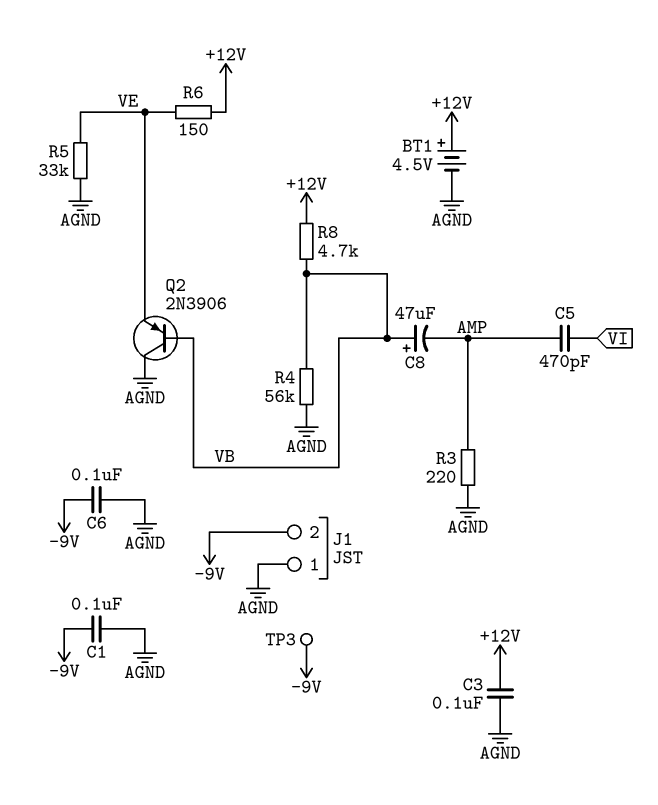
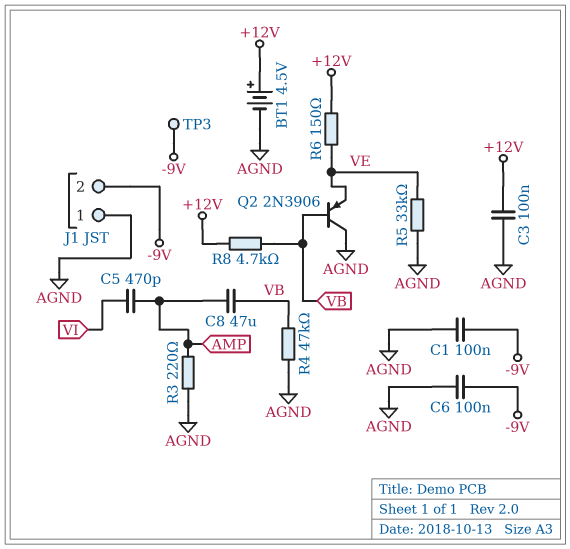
C8: 47uF (plus VB, minus AMP) -> 47uF (AMP, VB)
R4: 56k (AGND, VB) -> 47k (AGND, VB)

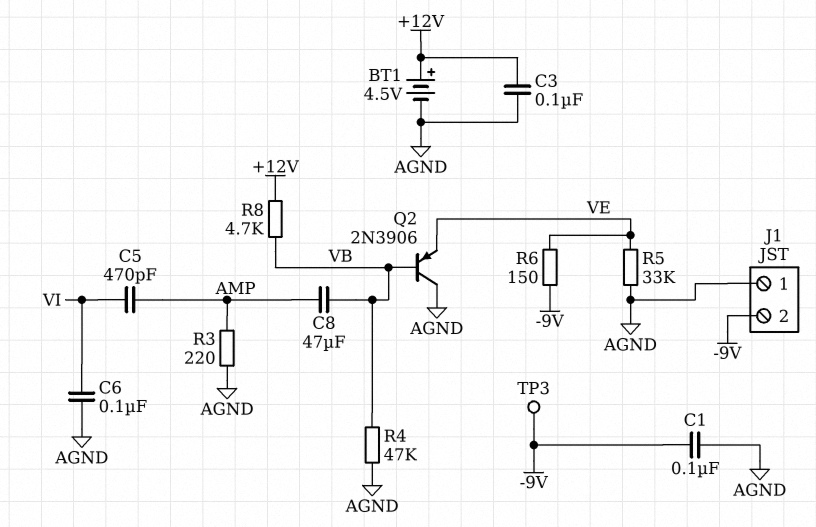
C6: 100nF (-9V, AGND) -> 100nF (AGND, VI)
R6: 150 (+12V, VE) -> 150 (-9V, VE)

